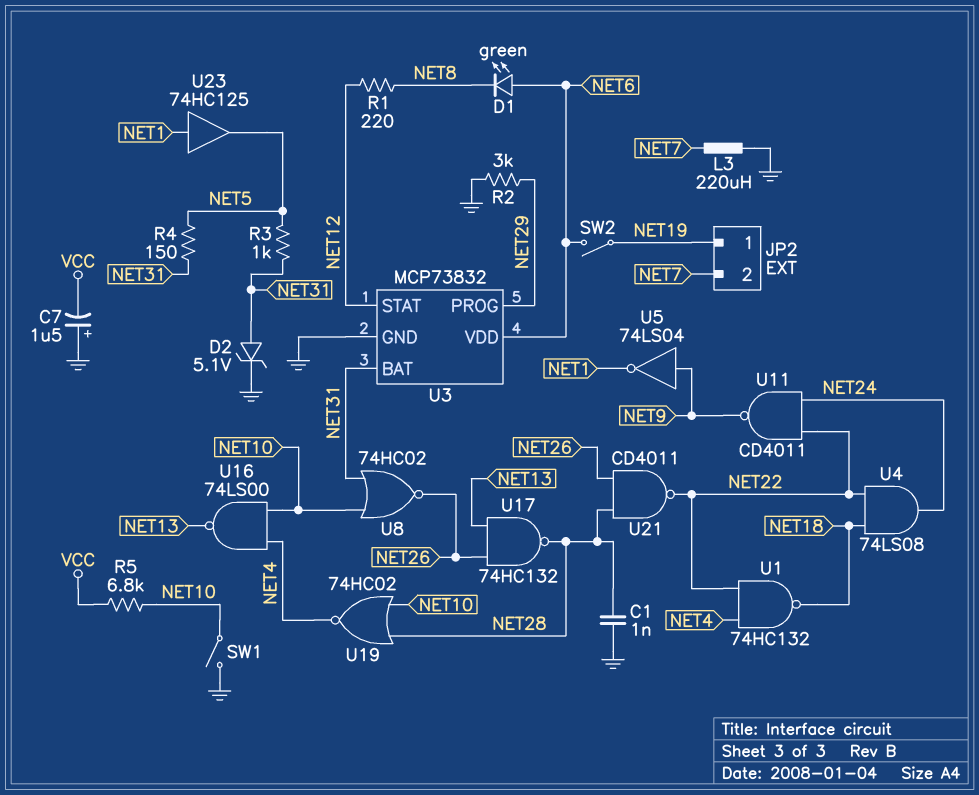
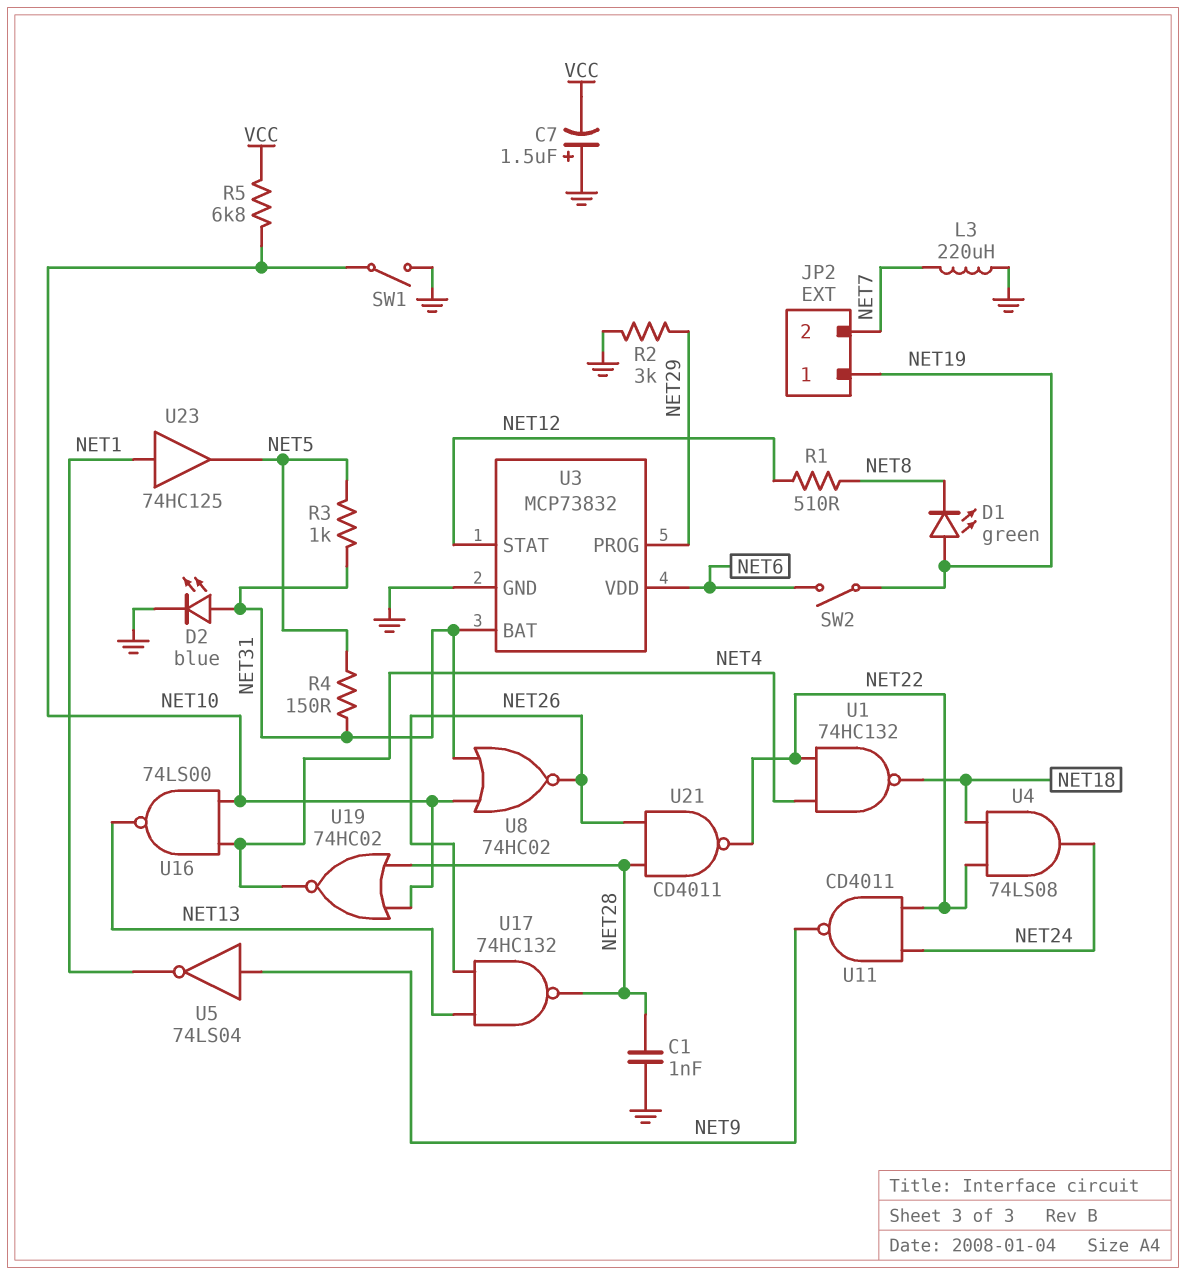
D1: LED green (A NET6, K NET8) -> LED green (A NET19, K NET8)
D2: zener 5.1V (A NET31, K GND) -> LED blue (A NET31, K GND)
R1: 220 (NET8, NET12) -> 510 (NET8, NET12)

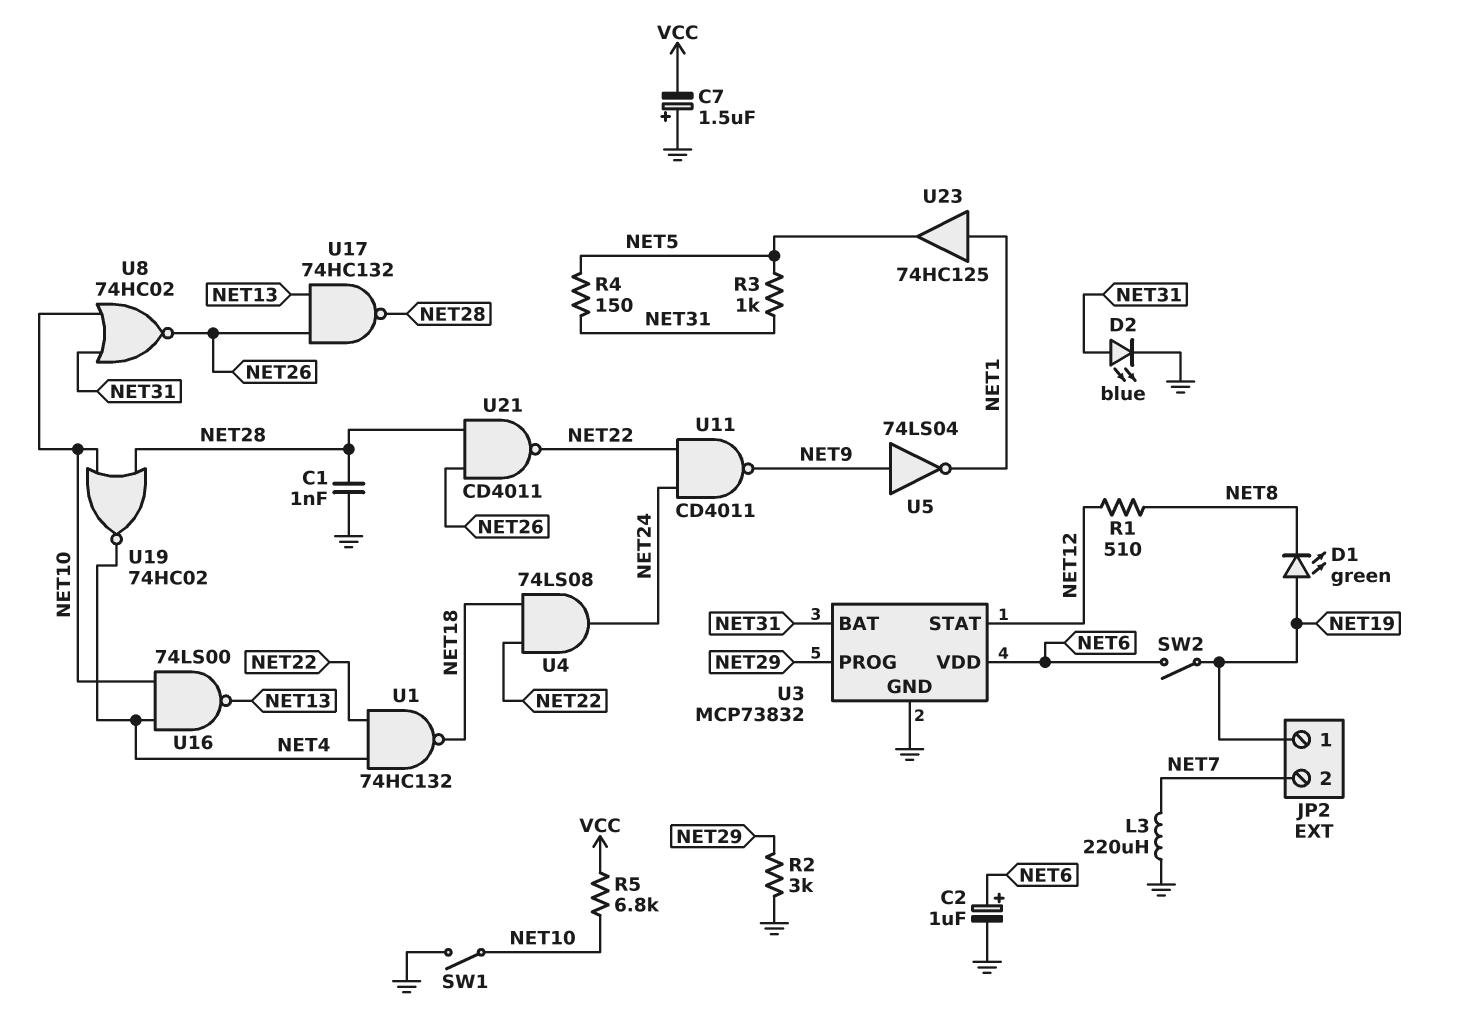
C2: none -> 1uF (plus NET6, minus GND)

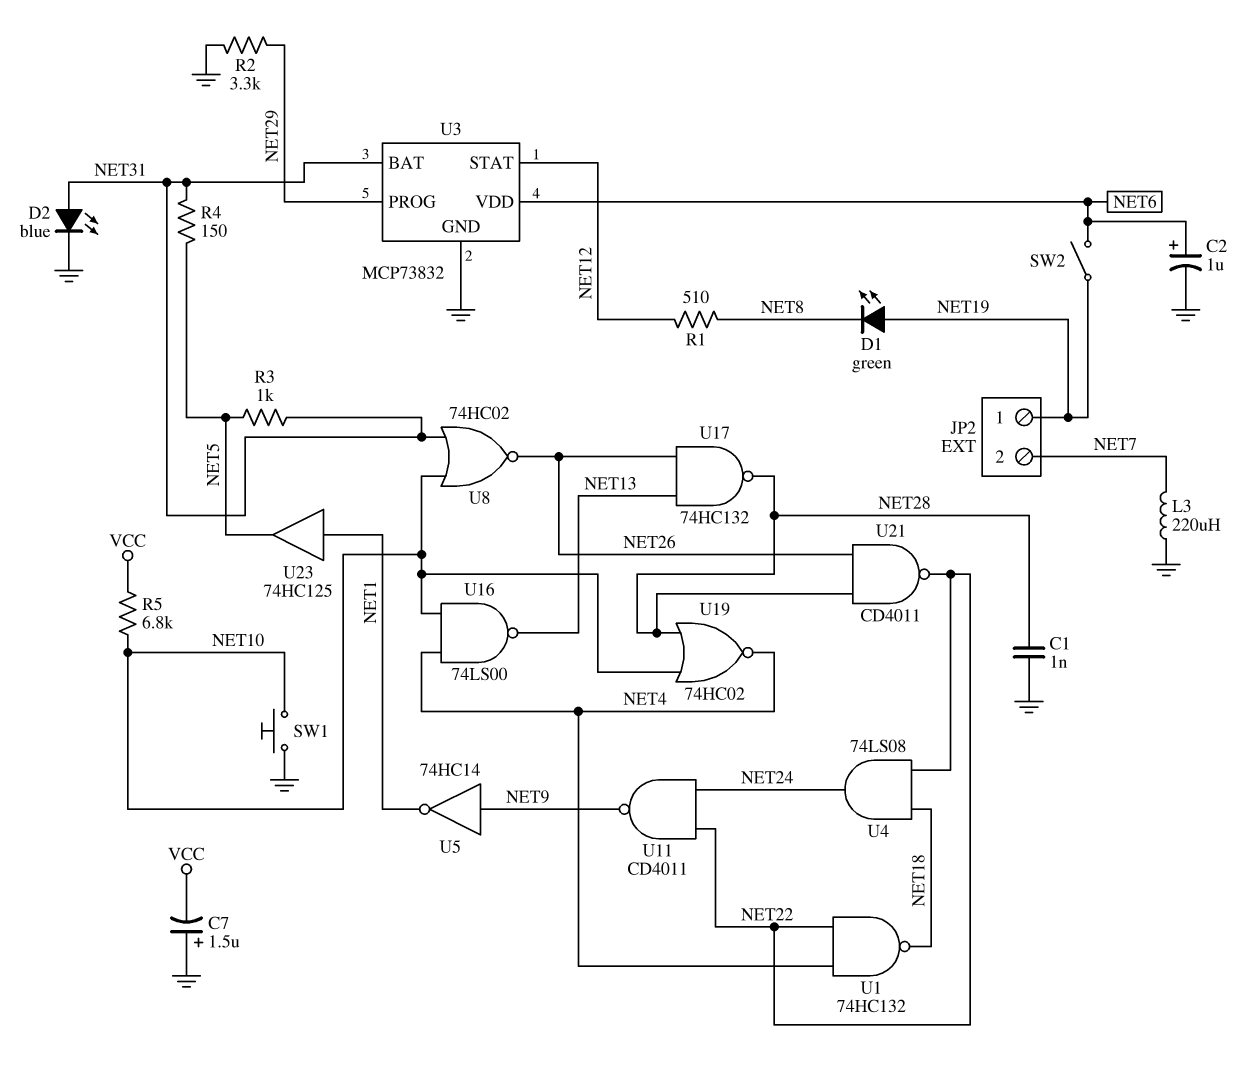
R2: 3k (GND, NET29) -> 3.3k (GND, NET29)
SW1: switch (GND, NET10) -> button (GND, NET10)
U5: NOT 74LS04 (in NET9, out NET1) -> NOT 74HC14 (in NET9, out NET1)

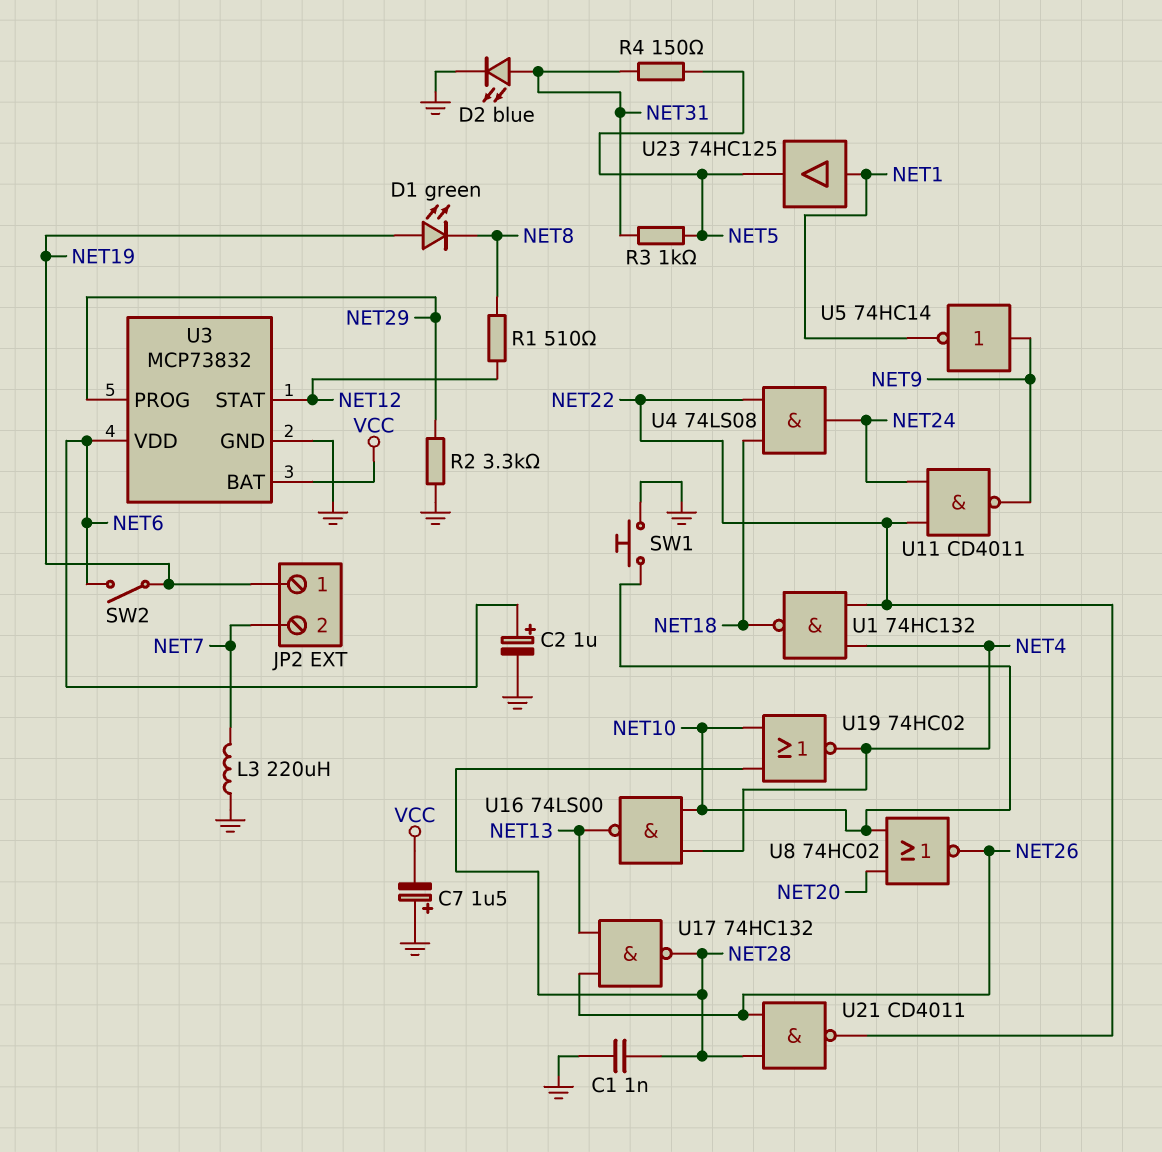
R5: 6.8k (NET10, VCC) -> none
U3 pin BAT: NET31 -> VCC
U8: NOR 74HC02 (in NET10, in NET31, out NET26) -> NOR 74HC02 (in NET10, in NET20, out NET26)

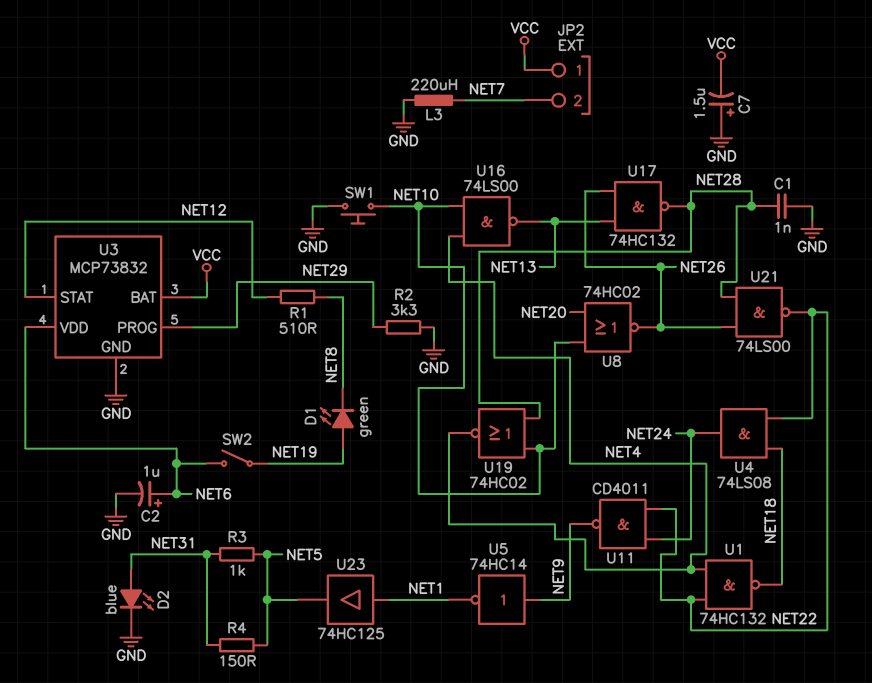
JP2 pin 1: NET19 -> VCC
U21: NAND CD4011 (in NET26, in NET28, out NET22) -> NAND 74LS00 (in NET26, in NET28, out NET22)

